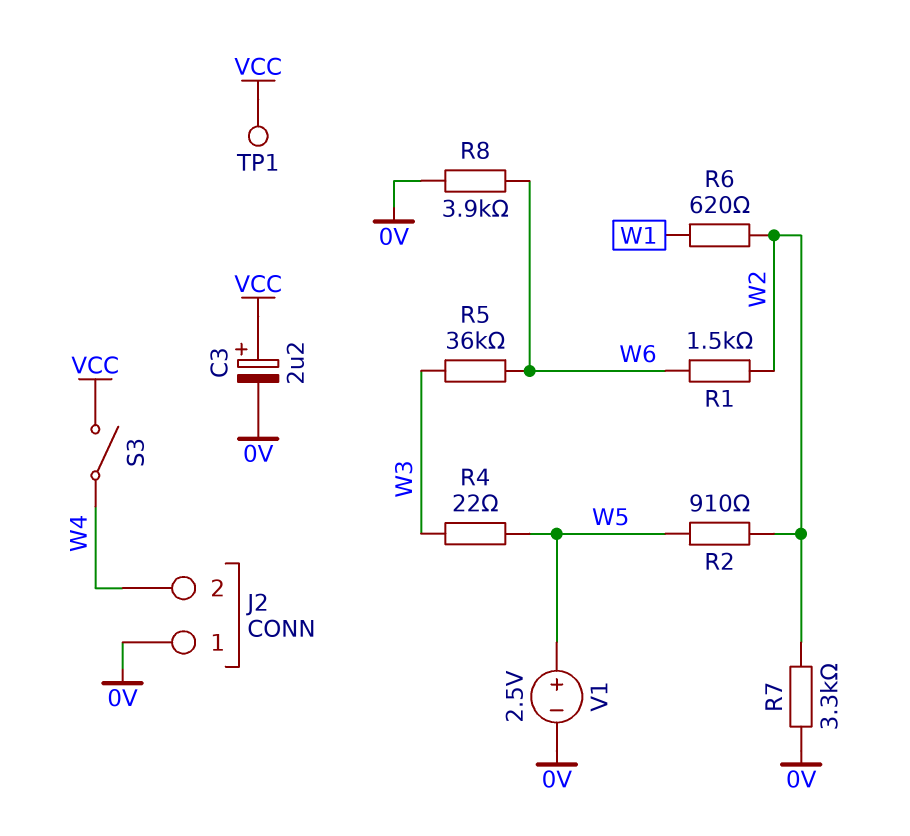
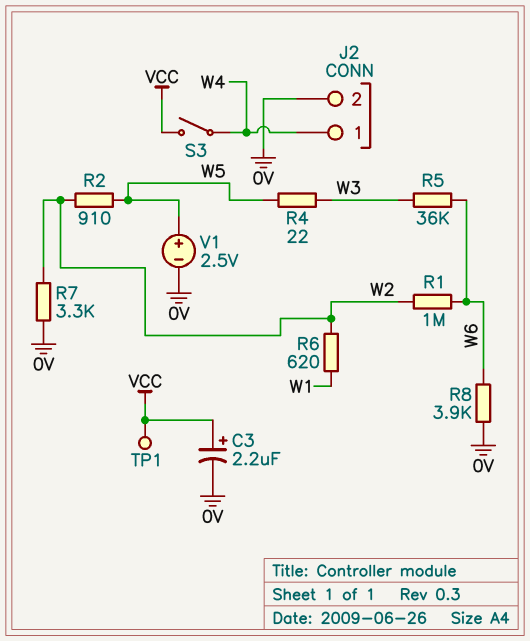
J2 pin 1: 0V -> W4
J2 pin 2: W4 -> 0V
R1: 1.5k (W2, W6) -> 1M (W2, W6)

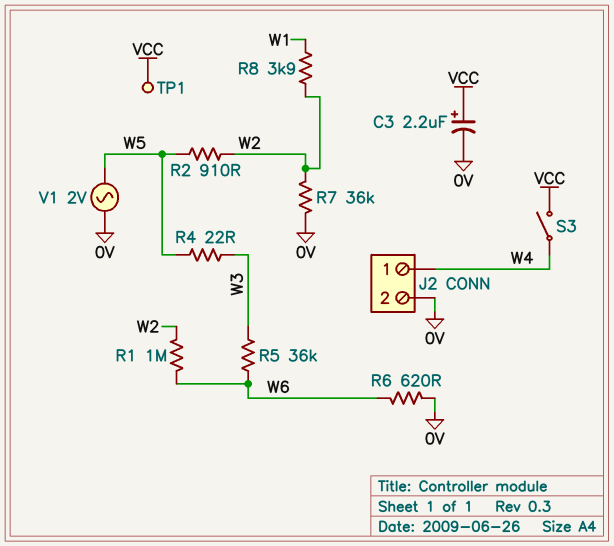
R6: 620 (W1, W2) -> 620 (0V, W6)
R7: 3.3k (0V, W2) -> 36k (0V, W2)
R8: 3.9k (0V, W6) -> 3.9k (W1, W2)
V1: 2.5V (plus W5, minus 0V) -> AC 2V (0V, W5)

